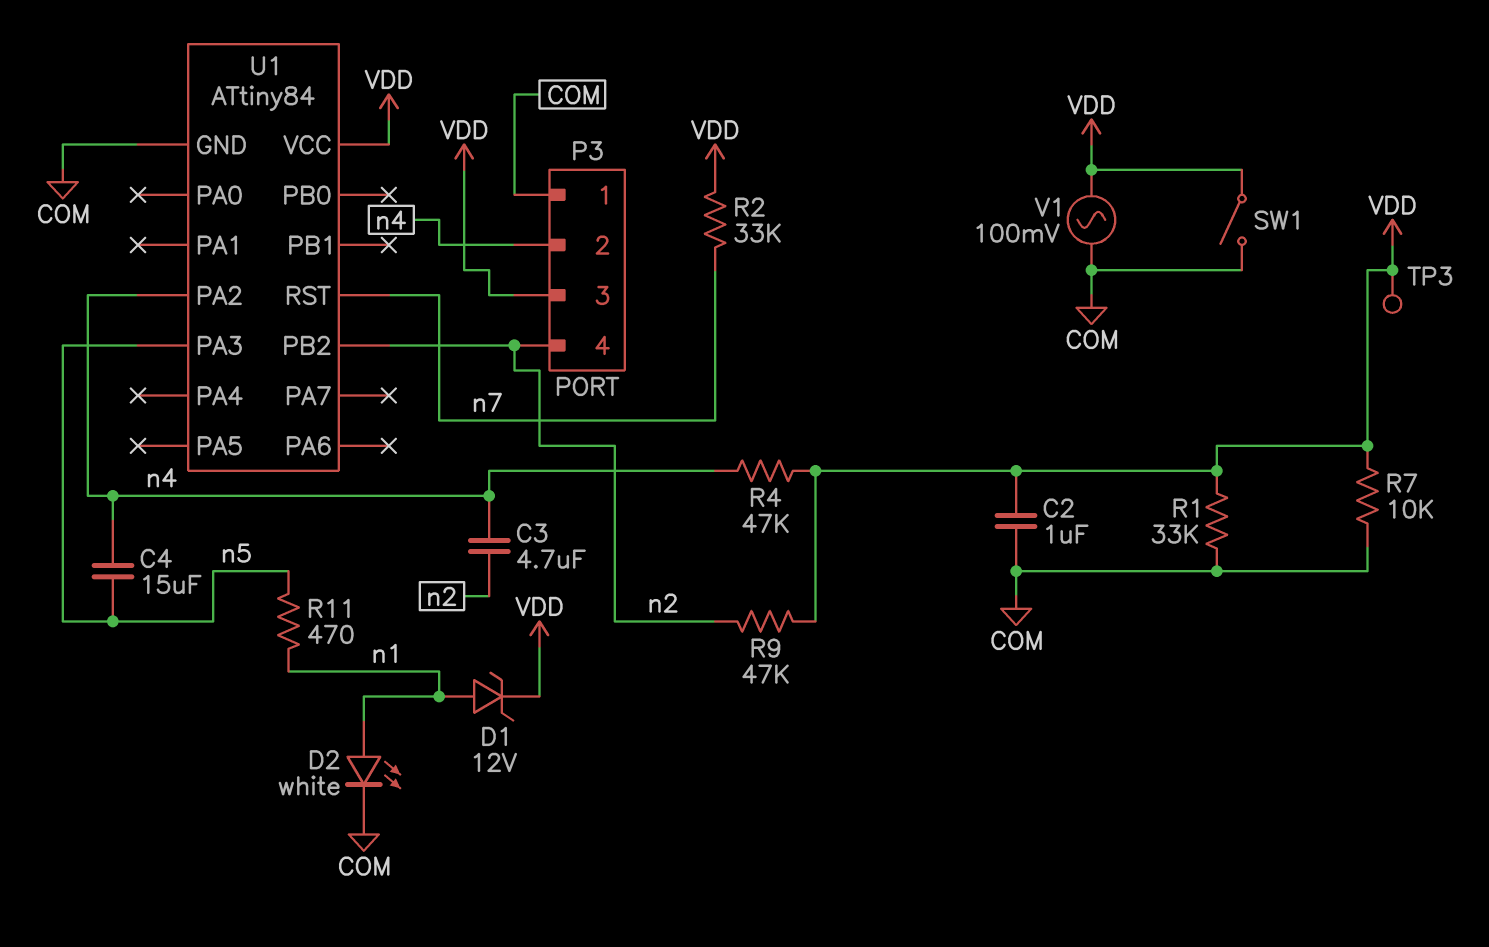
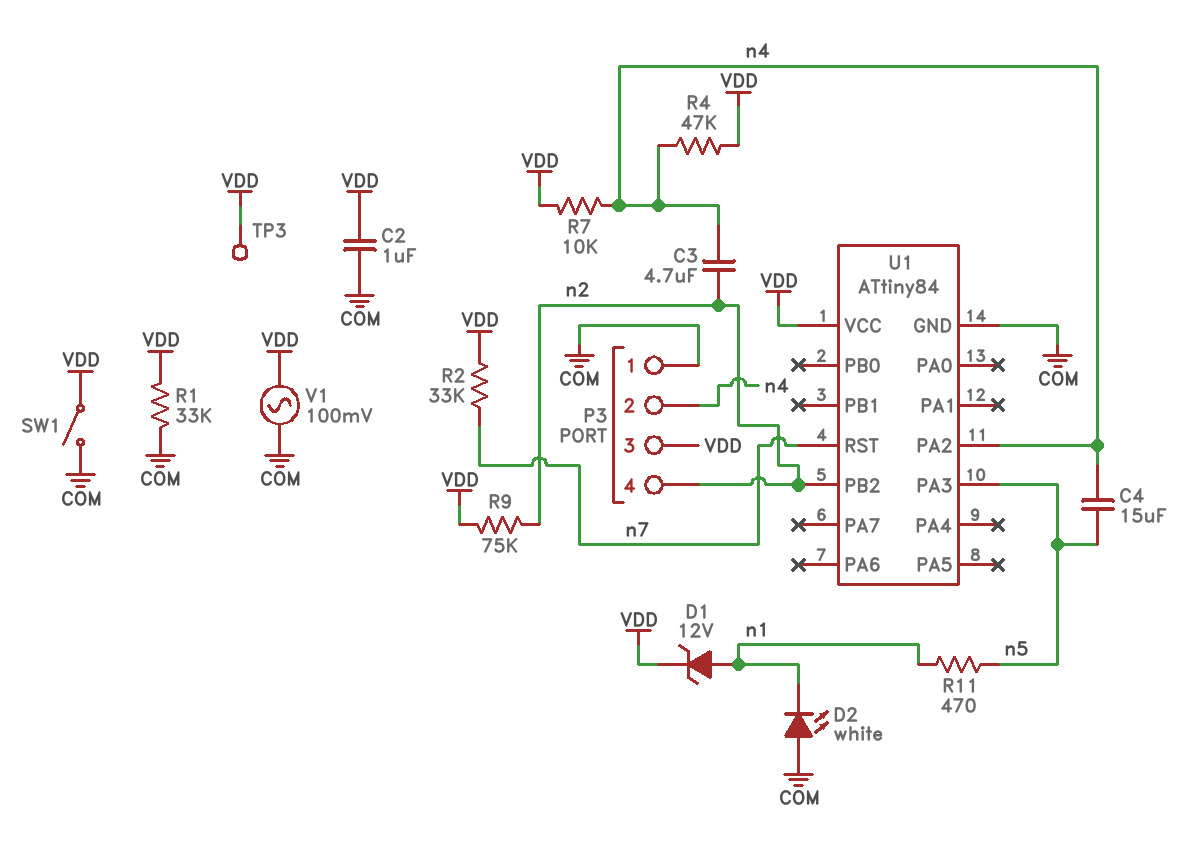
D2: LED white (A n1, K COM) -> LED white (A COM, K n1)
R7: 10k (COM, VDD) -> 10k (VDD, n4)
R9: 47k (VDD, n2) -> 75k (VDD, n2)

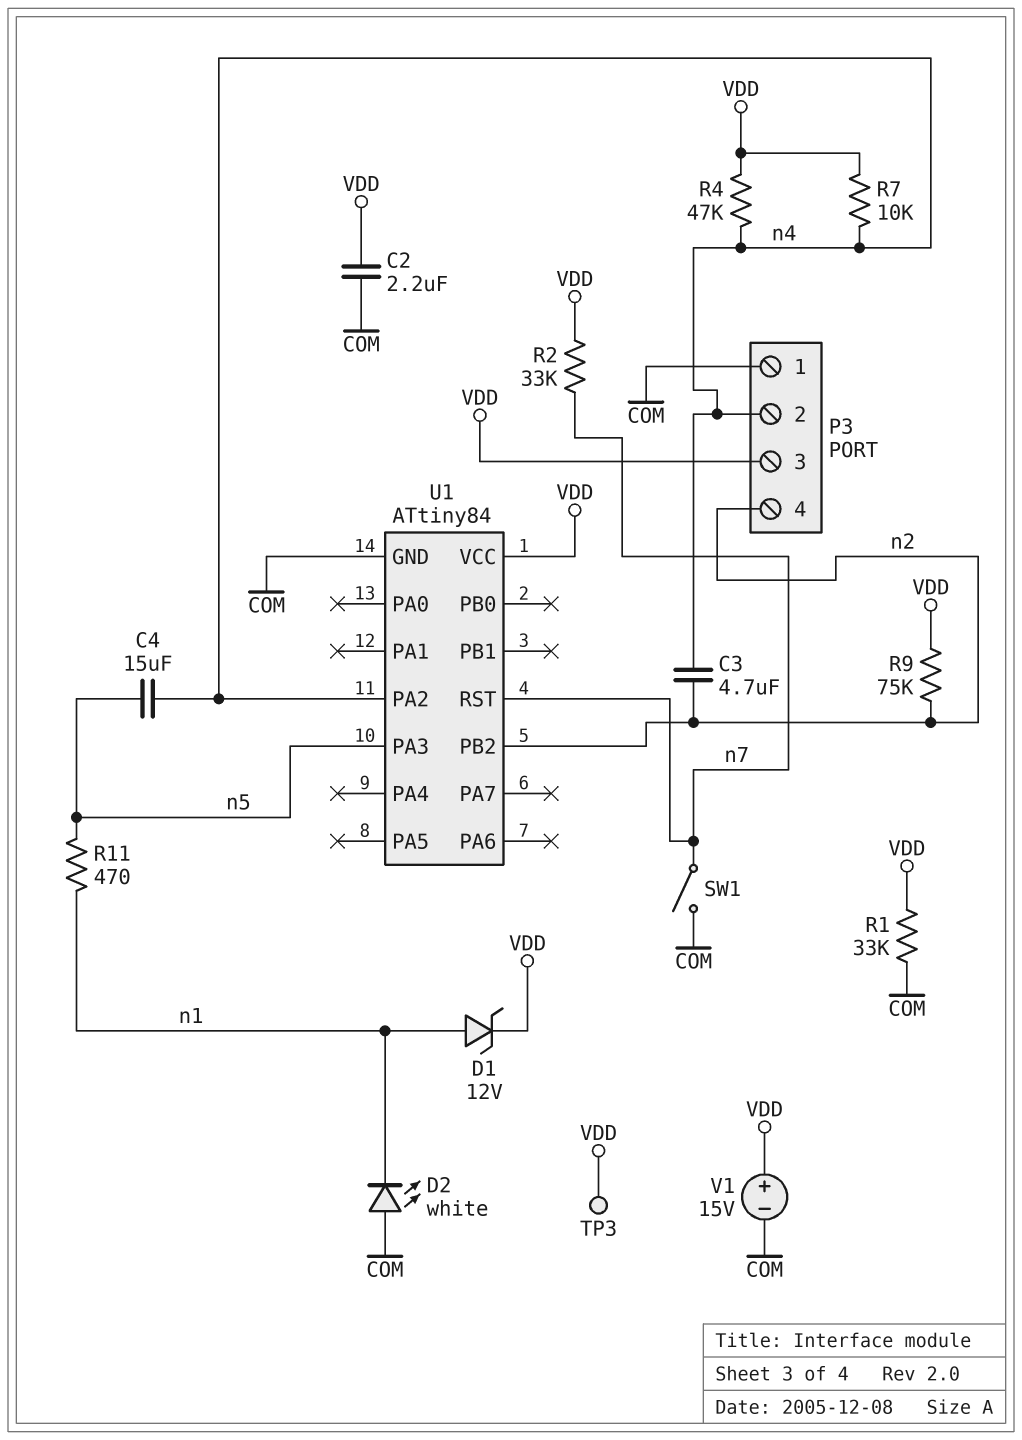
C2: 1uF (COM, VDD) -> 2.2uF (COM, VDD)
SW1: switch (COM, VDD) -> switch (COM, n7)
V1: AC 100mV (COM, VDD) -> 15V (plus VDD, minus COM)

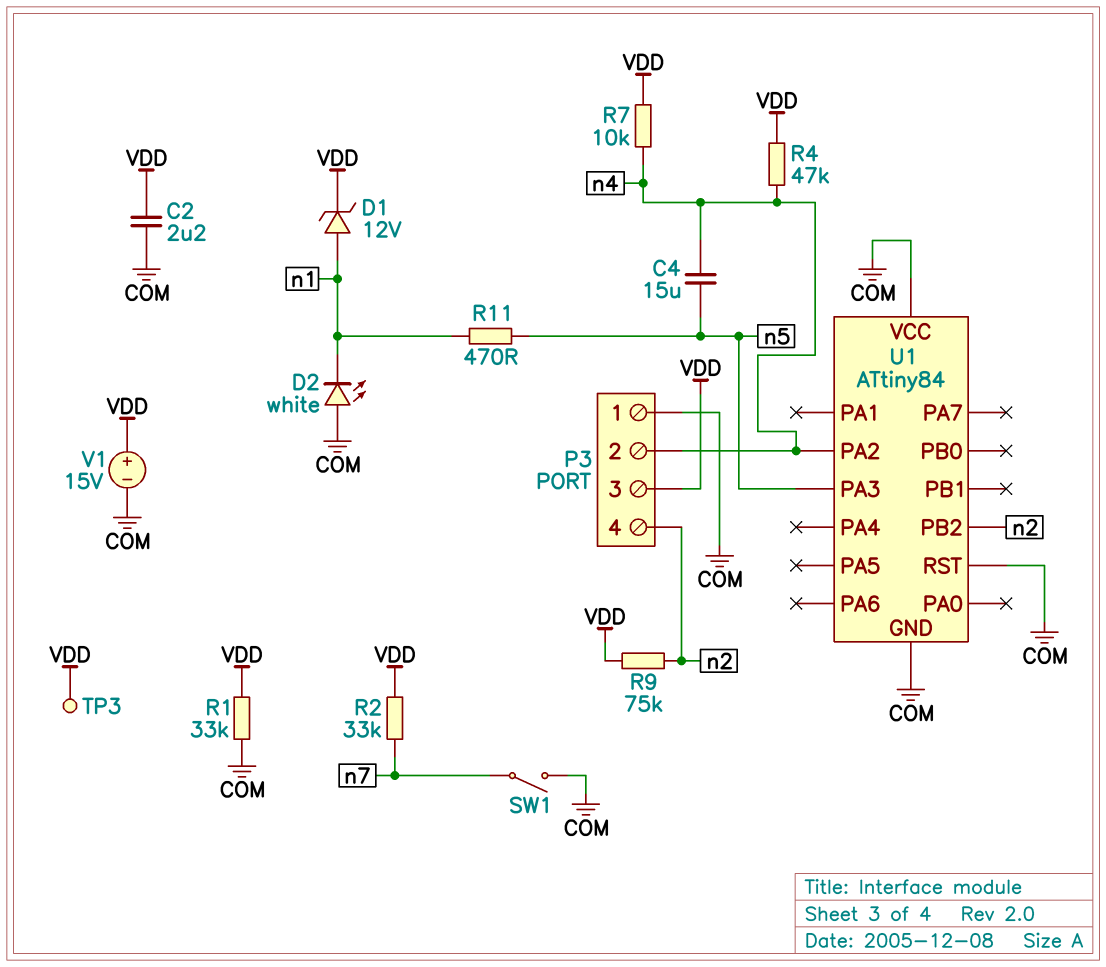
C3: 4.7uF (n2, n4) -> none
U1 pin RST: n7 -> COM
U1 pin VCC: VDD -> COM

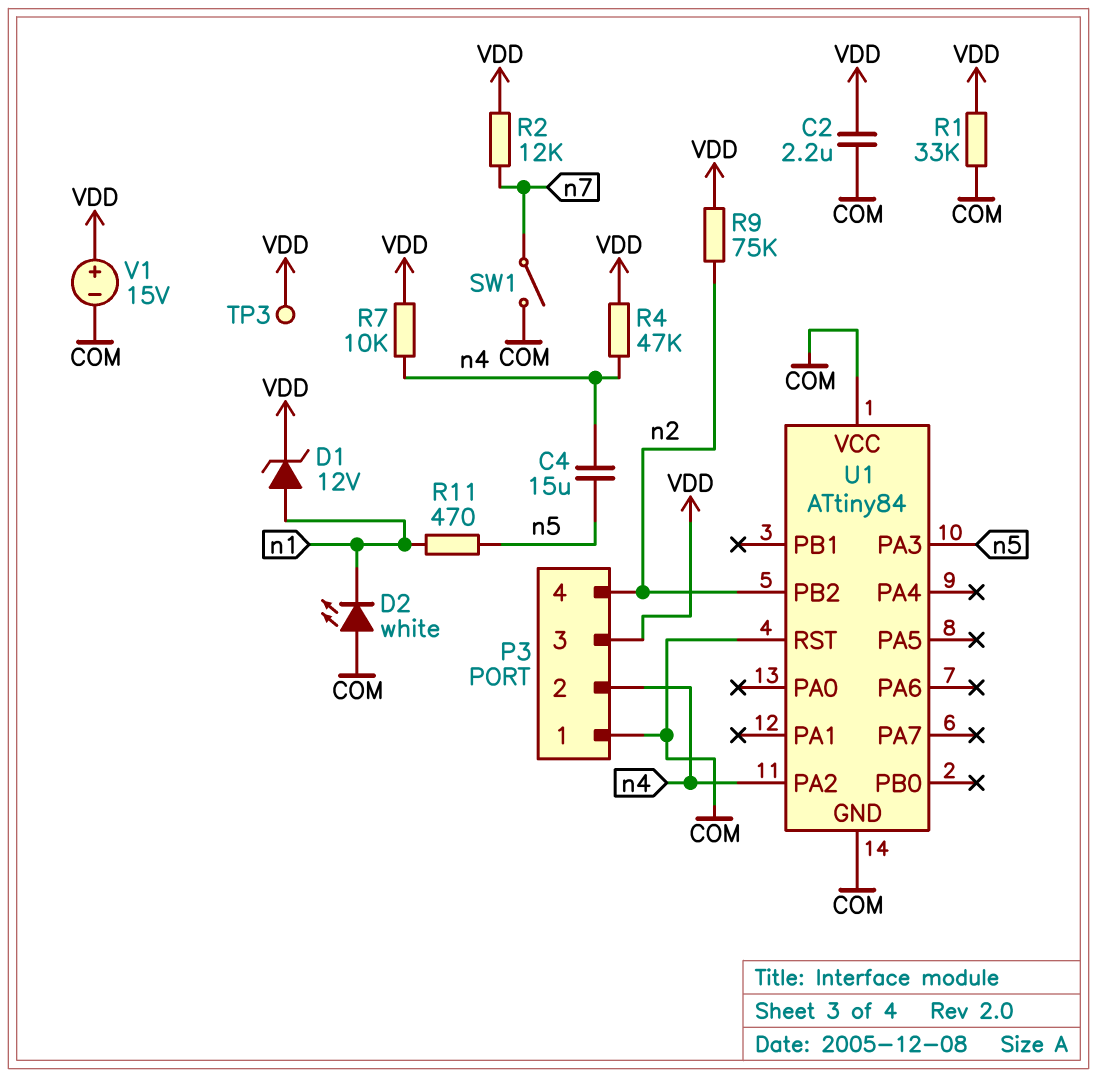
R2: 33k (VDD, n7) -> 12k (VDD, n7)

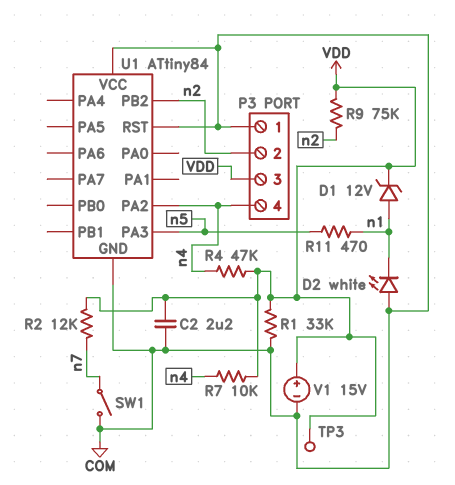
C4: 15uF (n4, n5) -> none
P3 pin 2: n4 -> n2
P3 pin 4: n2 -> n4

